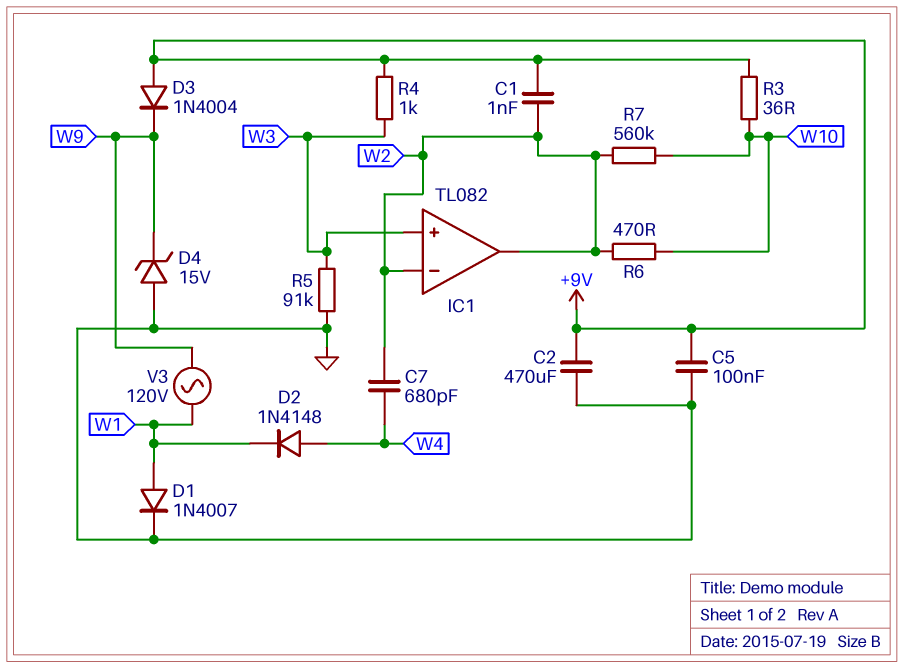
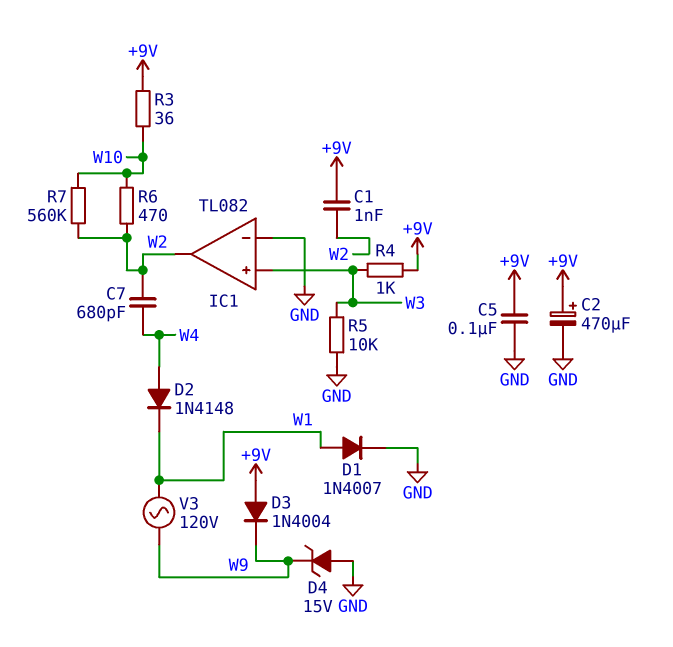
C2: 470uF (+9V, GND) -> 470uF (plus +9V, minus GND)
IC1 pin in-: W2 -> GND
R5: 91k (GND, W3) -> 10k (GND, W3)

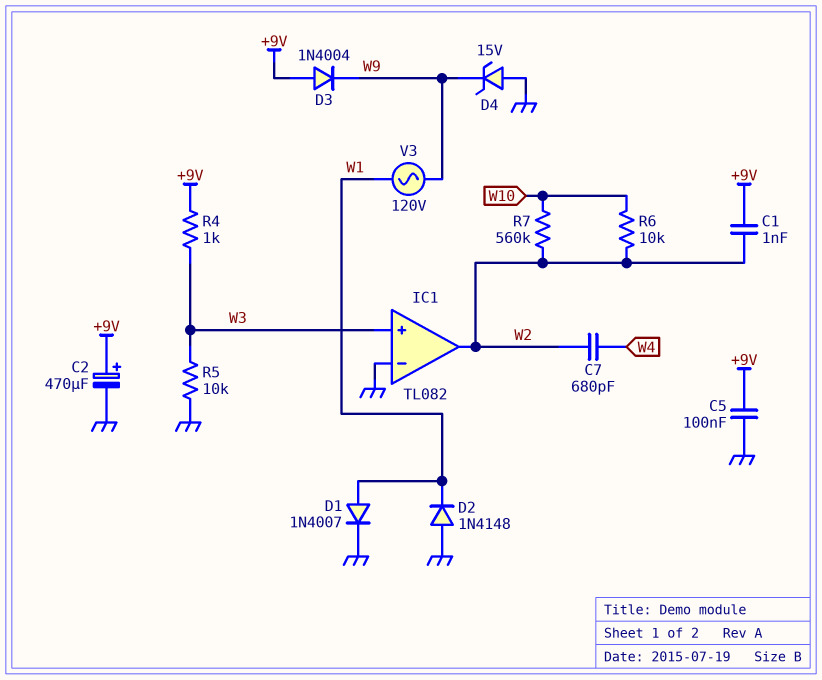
D2: diode 1N4148 (A W4, K W1) -> diode 1N4148 (A GND, K W1)
R3: 36 (+9V, W10) -> none
R6: 470 (W2, W10) -> 10k (W2, W10)

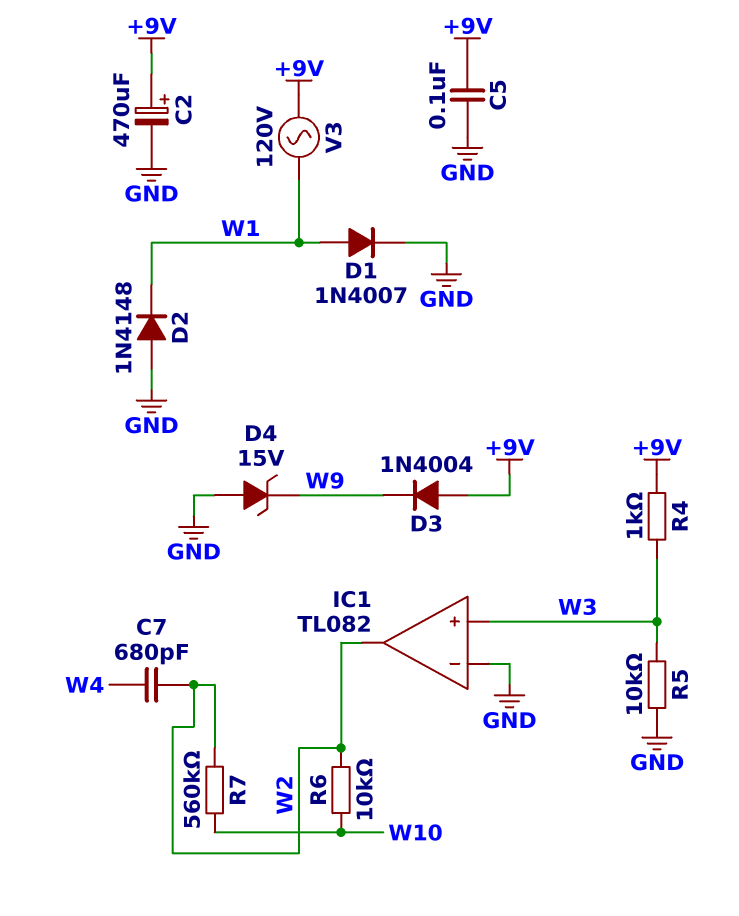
C1: 1nF (+9V, W2) -> none
V3: AC 120V (W1, W9) -> AC 120V (+9V, W1)

